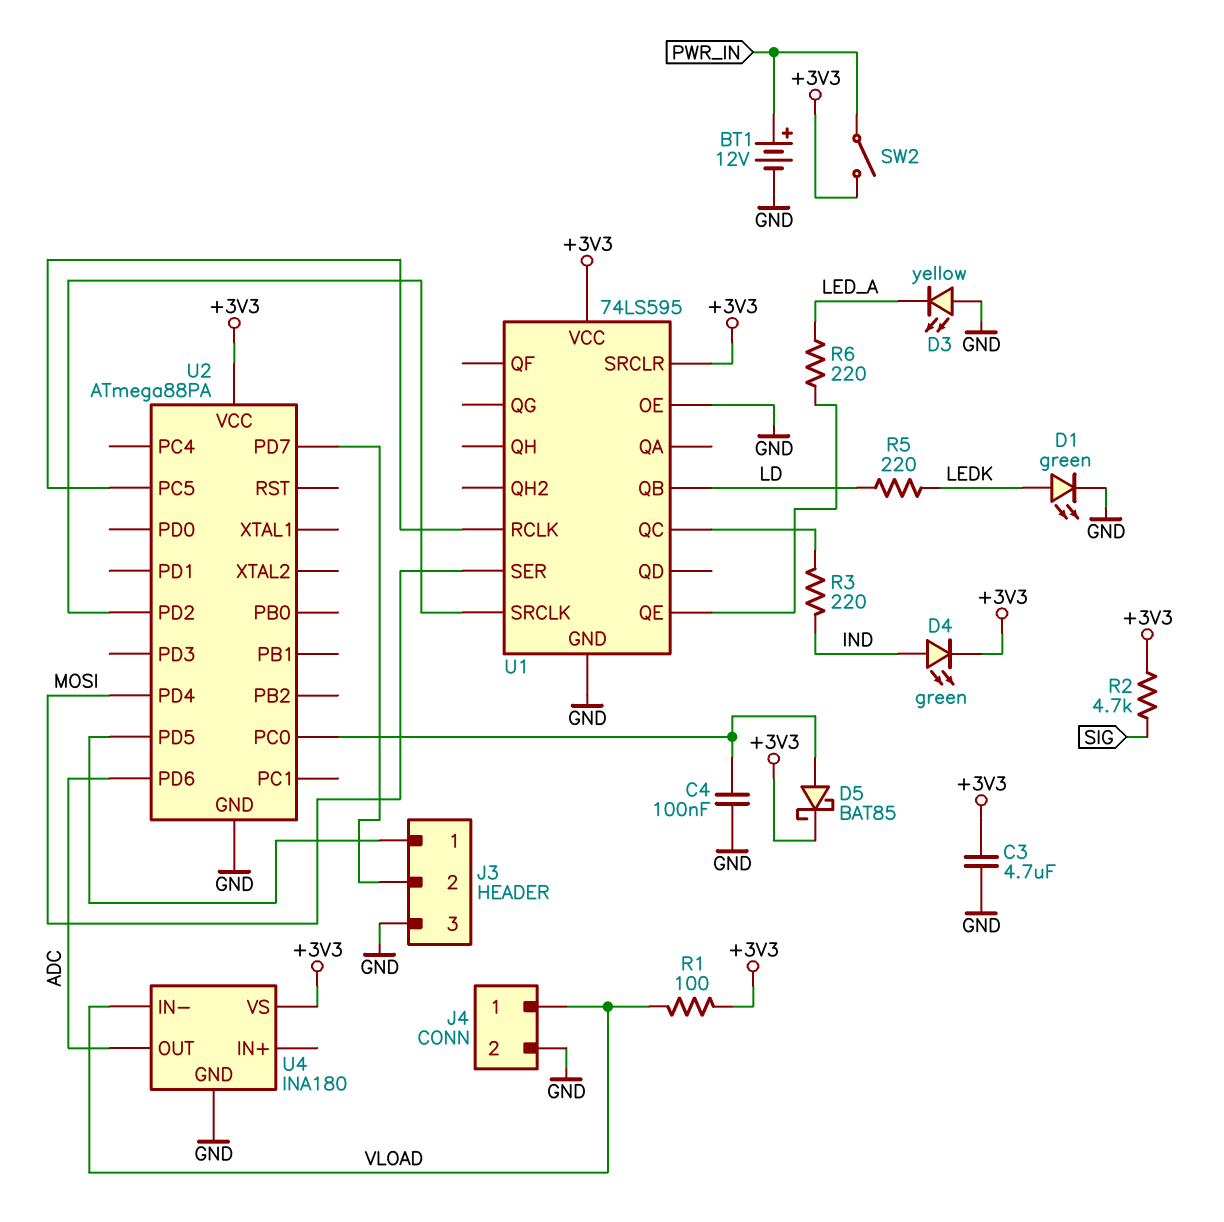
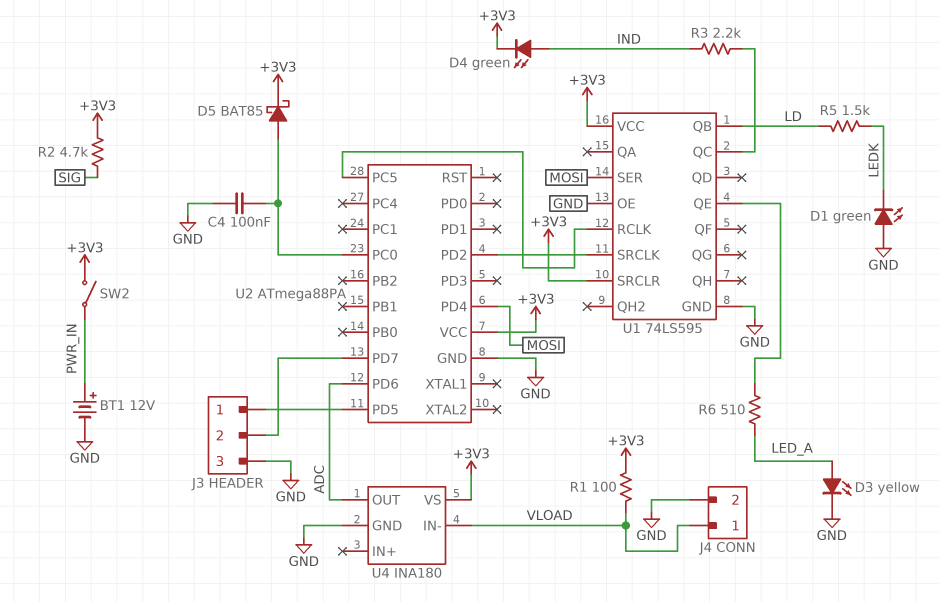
C3: 4.7uF (+3V3, GND) -> none
D1: LED green (A LEDK, K GND) -> LED green (A GND, K LEDK)
D3: LED yellow (A GND, K LED_A) -> LED yellow (A LED_A, K GND)
R3: 220 (IND, U1/QC) -> 2.2k (IND, U1/QC)
R5: 220 (LD, LEDK) -> 1.5k (LD, LEDK)
R6: 220 (LED_A, U1/QE) -> 510 (LED_A, U1/QE)

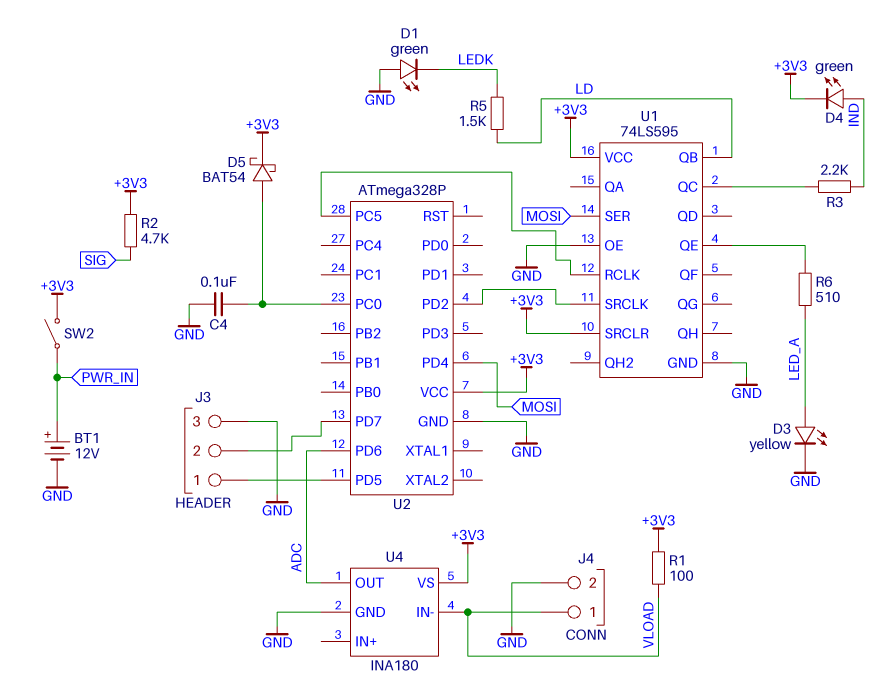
D5: schottky BAT85 (A U2/PC0, K +3V3) -> schottky BAT54 (A U2/PC0, K +3V3)
U2: ATmega88PA -> ATmega328P

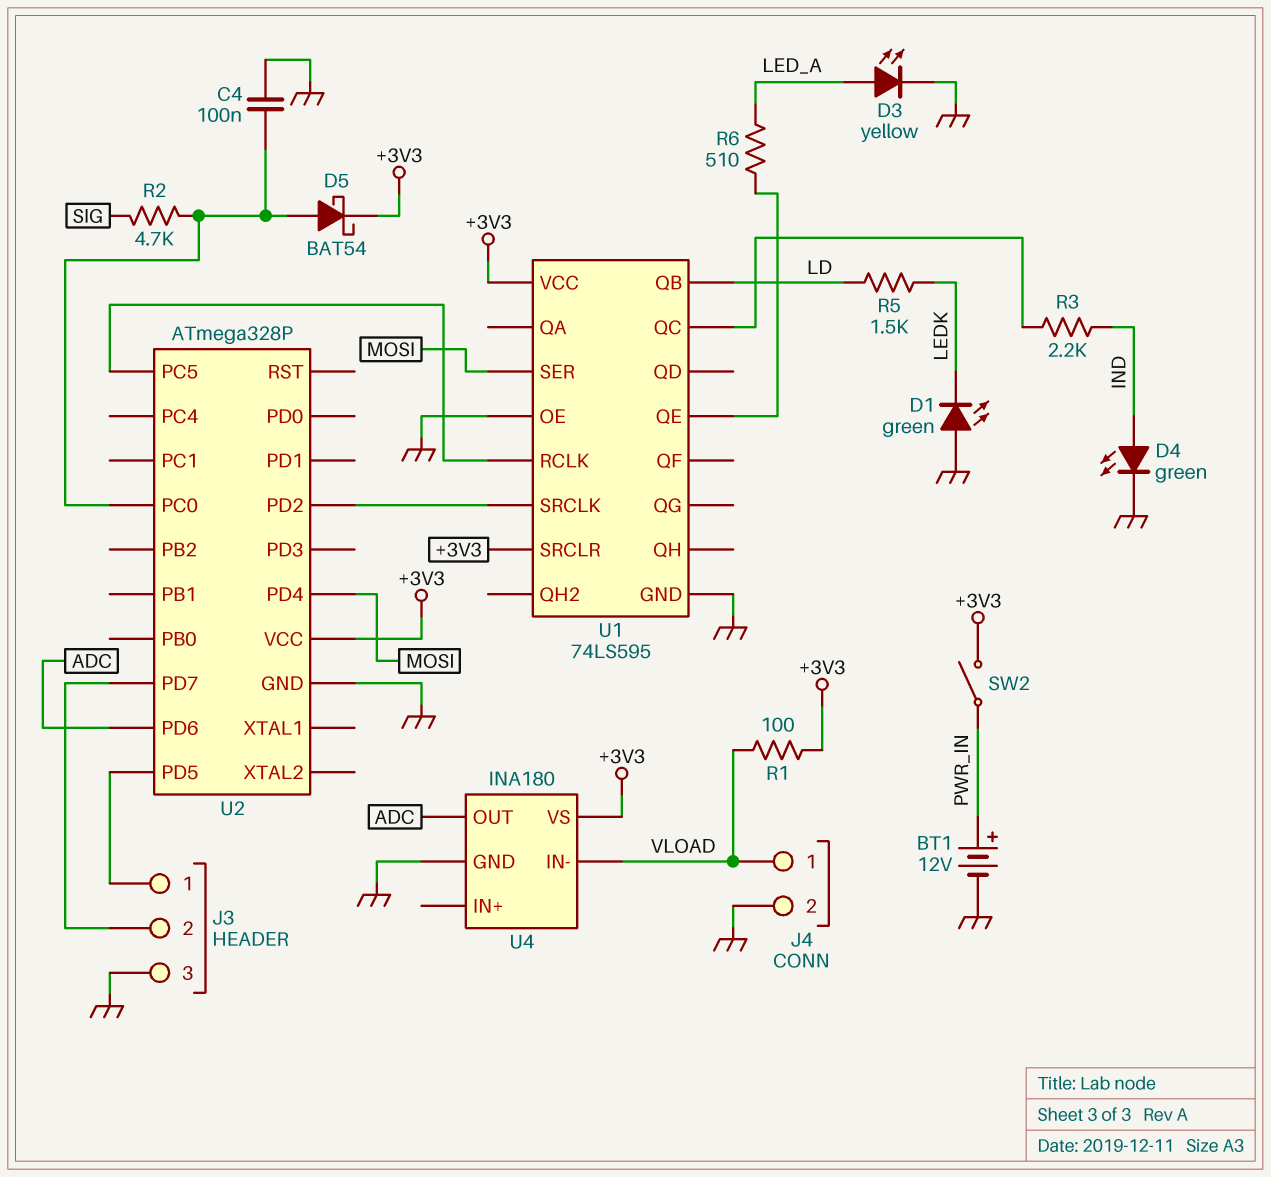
D4: LED green (A IND, K +3V3) -> LED green (A IND, K GND)
R2: 4.7k (+3V3, SIG) -> 4.7k (SIG, U2/PC0)

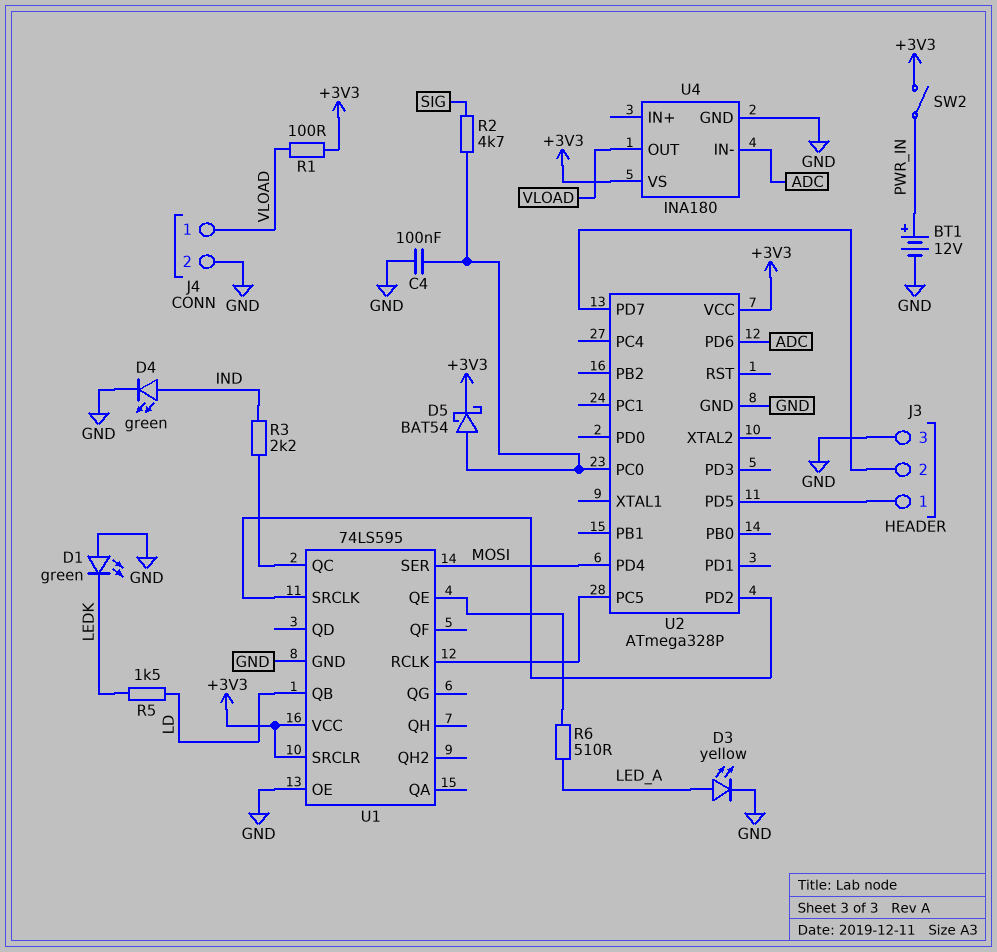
U4 pin IN-: VLOAD -> ADC
U4 pin OUT: ADC -> VLOAD

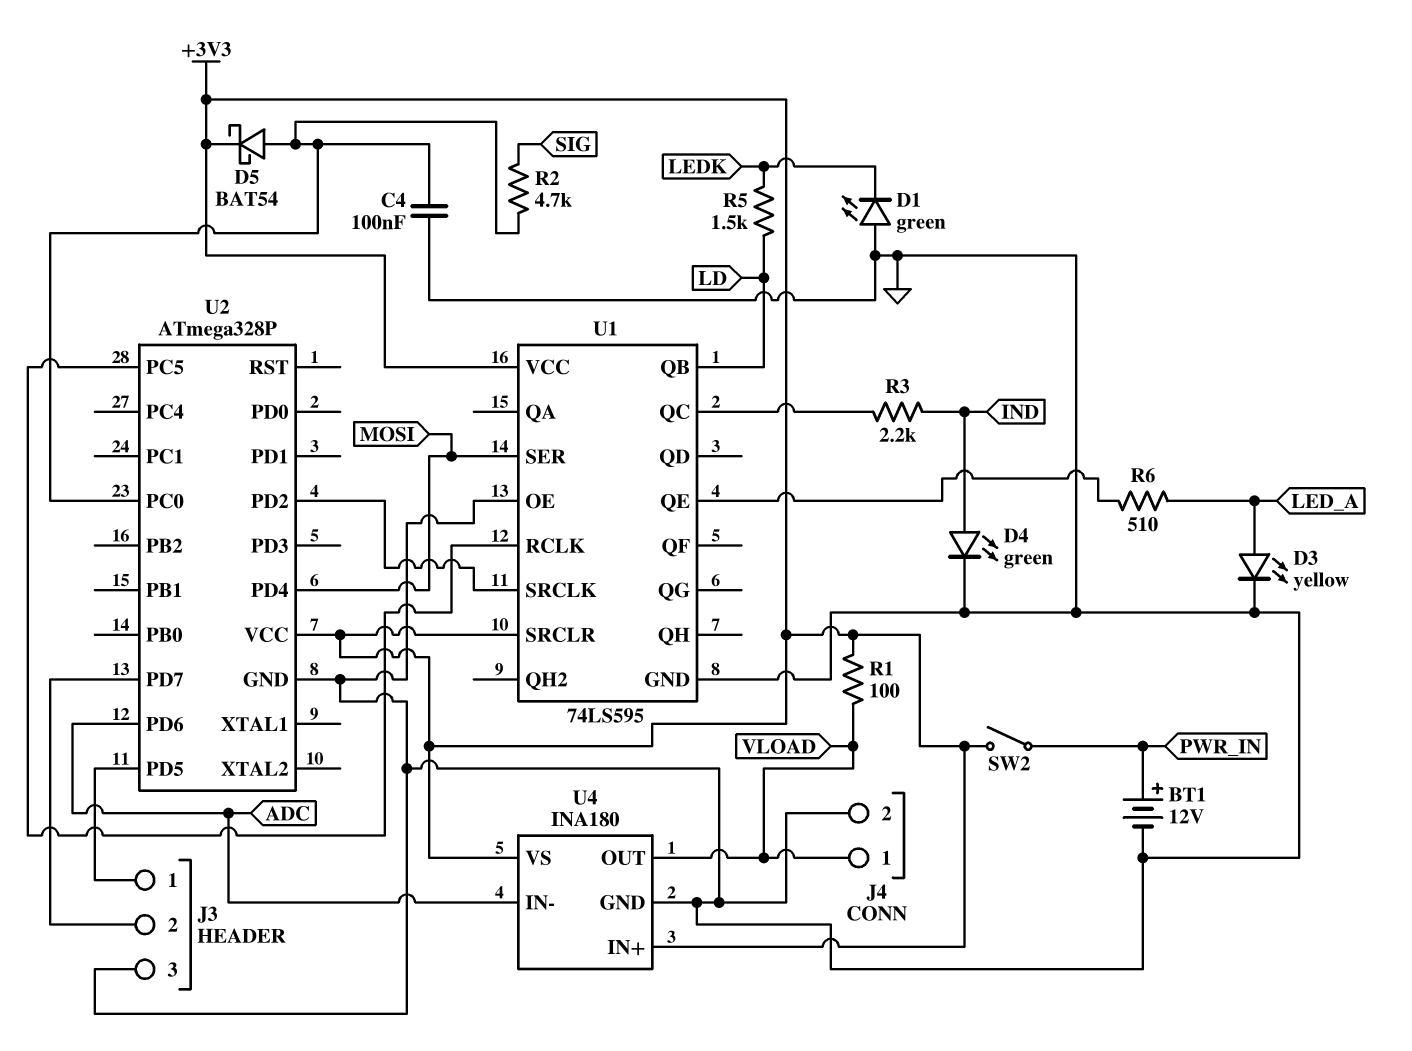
U4 pin IN+: none -> +3V3

